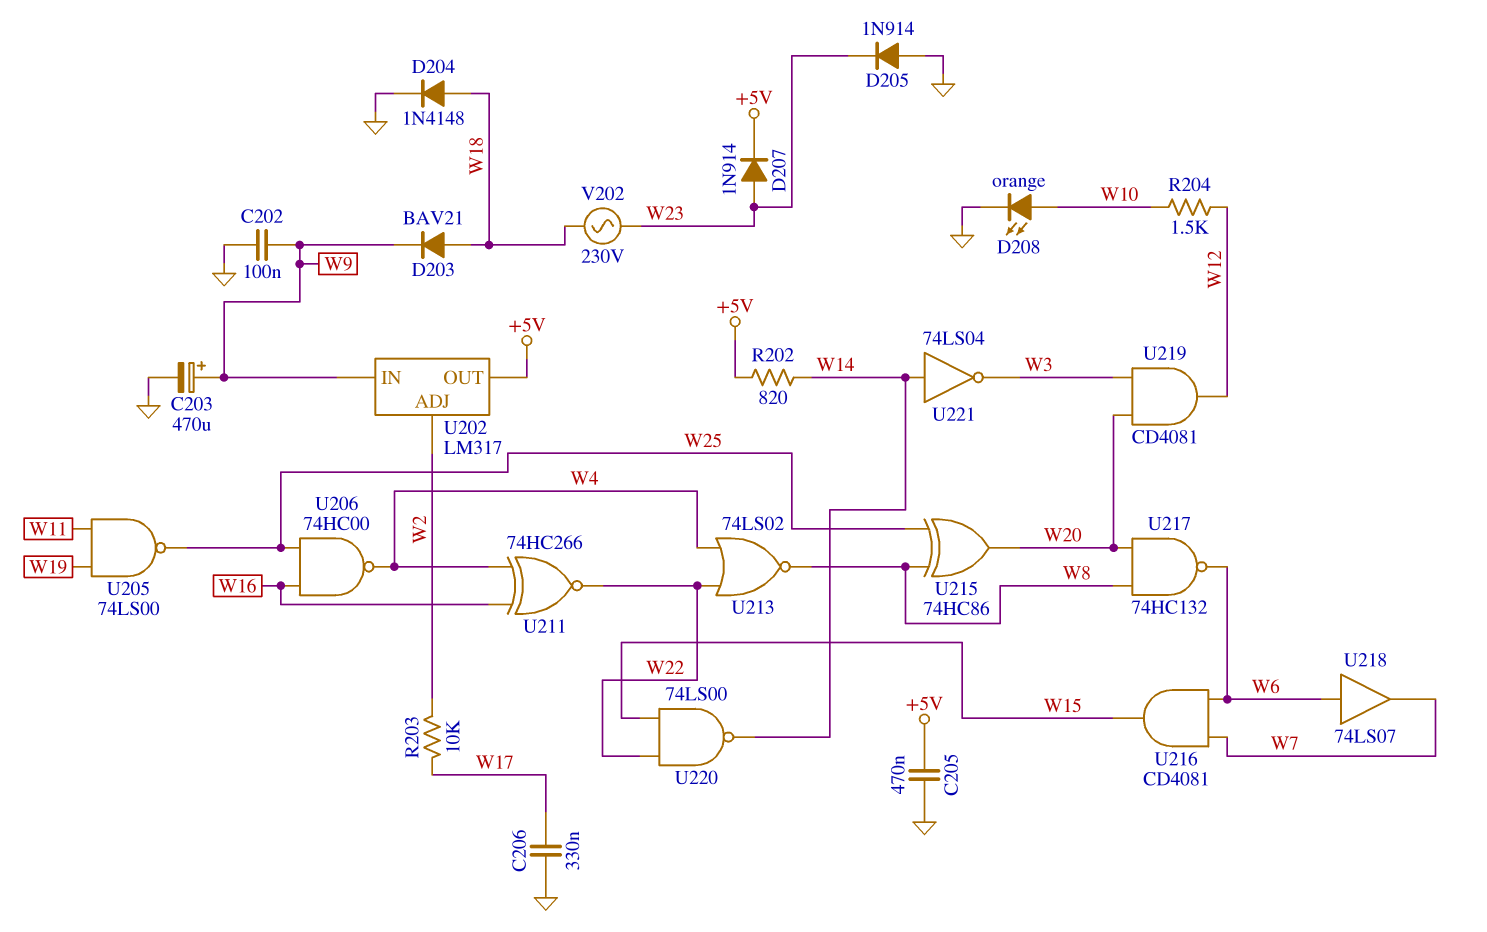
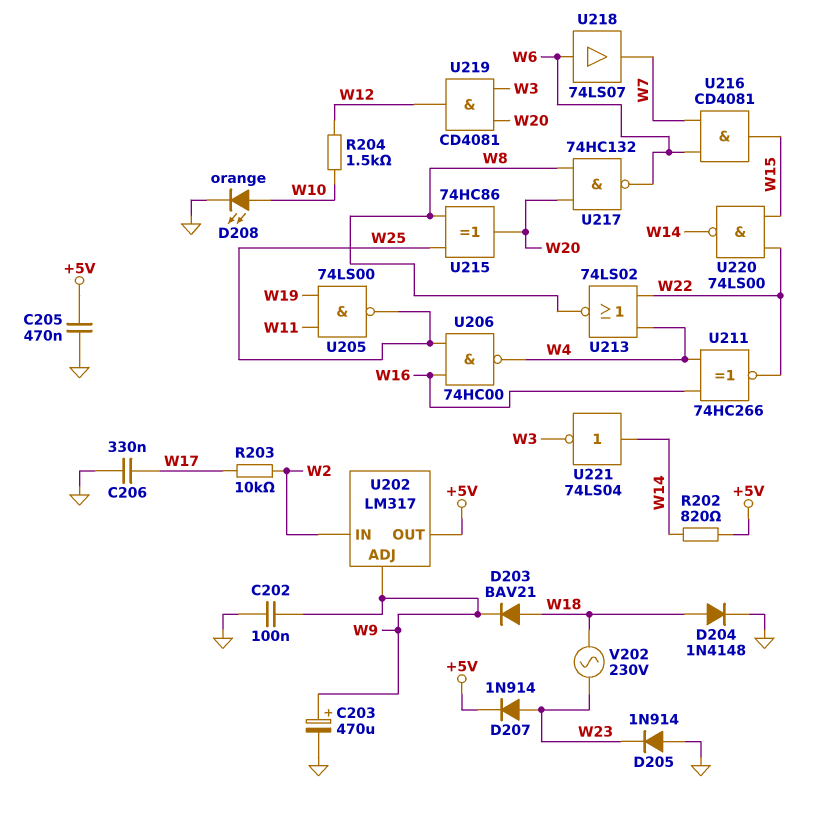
U202 pin ADJ: W2 -> W9
U202 pin IN: W9 -> W2

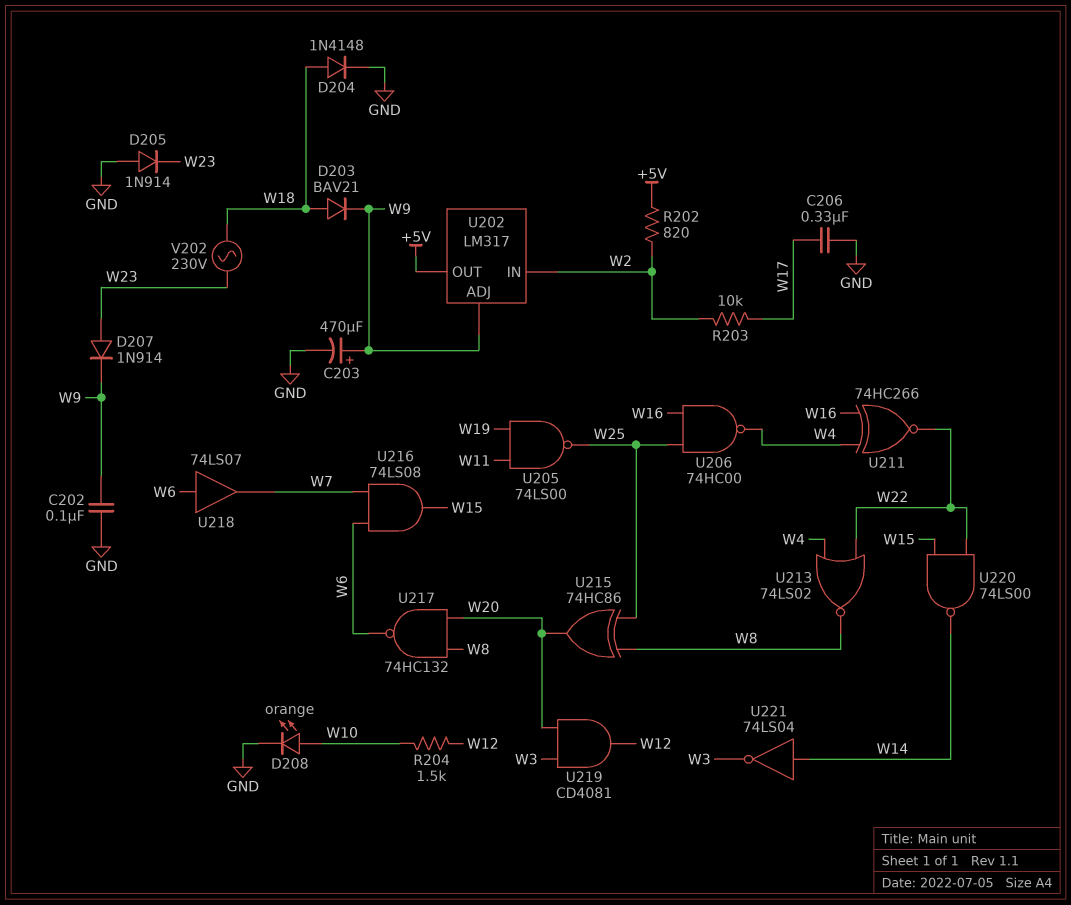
C205: 470nF (+5V, GND) -> none
D207: diode 1N914 (A W23, K +5V) -> diode 1N914 (A W23, K W9)
R202: 820 (+5V, W14) -> 820 (+5V, W2)
U216: AND CD4081 (in W6, in W7, out W15) -> AND 74LS08 (in W6, in W7, out W15)

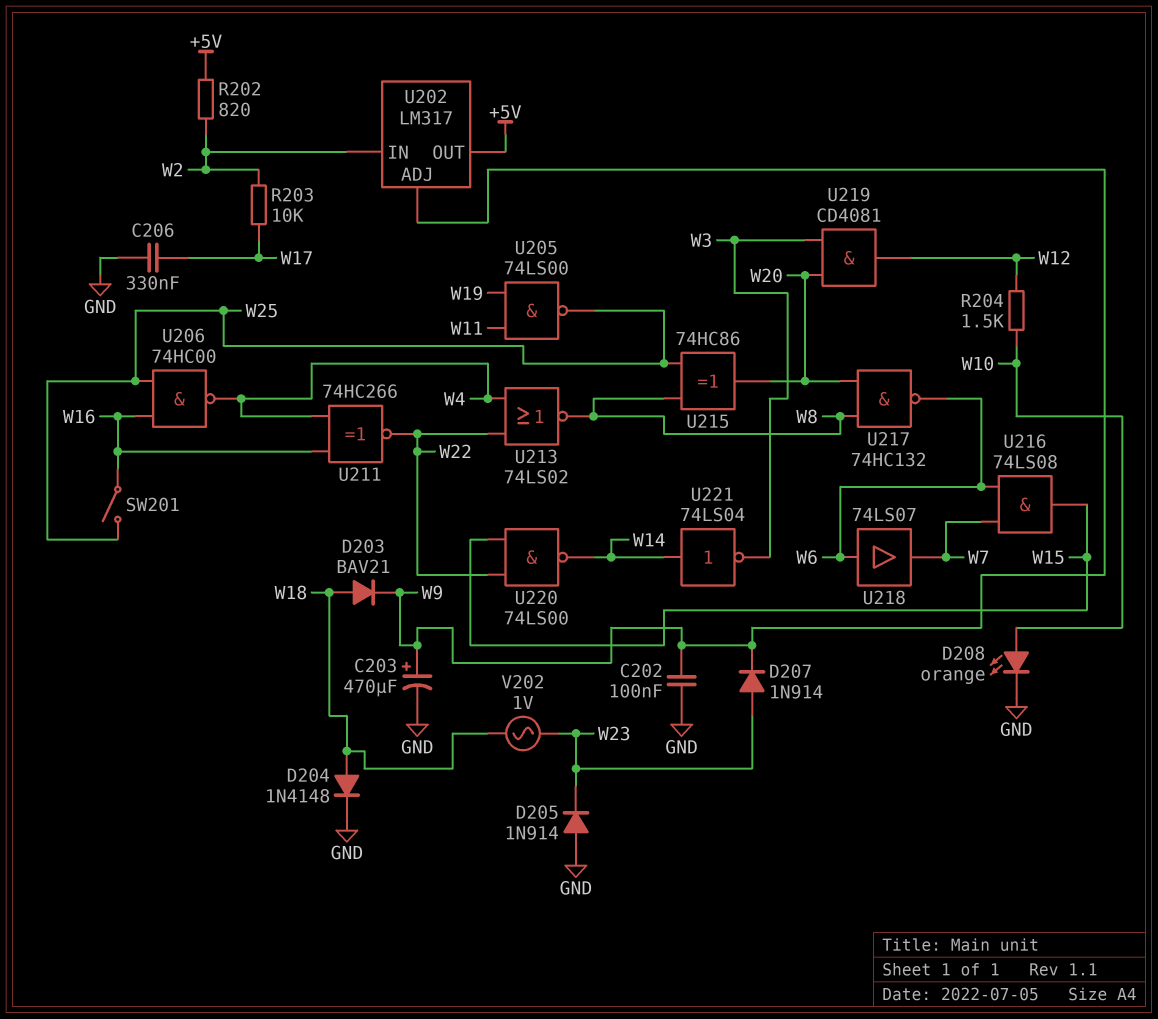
SW201: none -> switch (W16, W25)
V202: AC 230V (W18, W23) -> AC 1V (W18, W23)

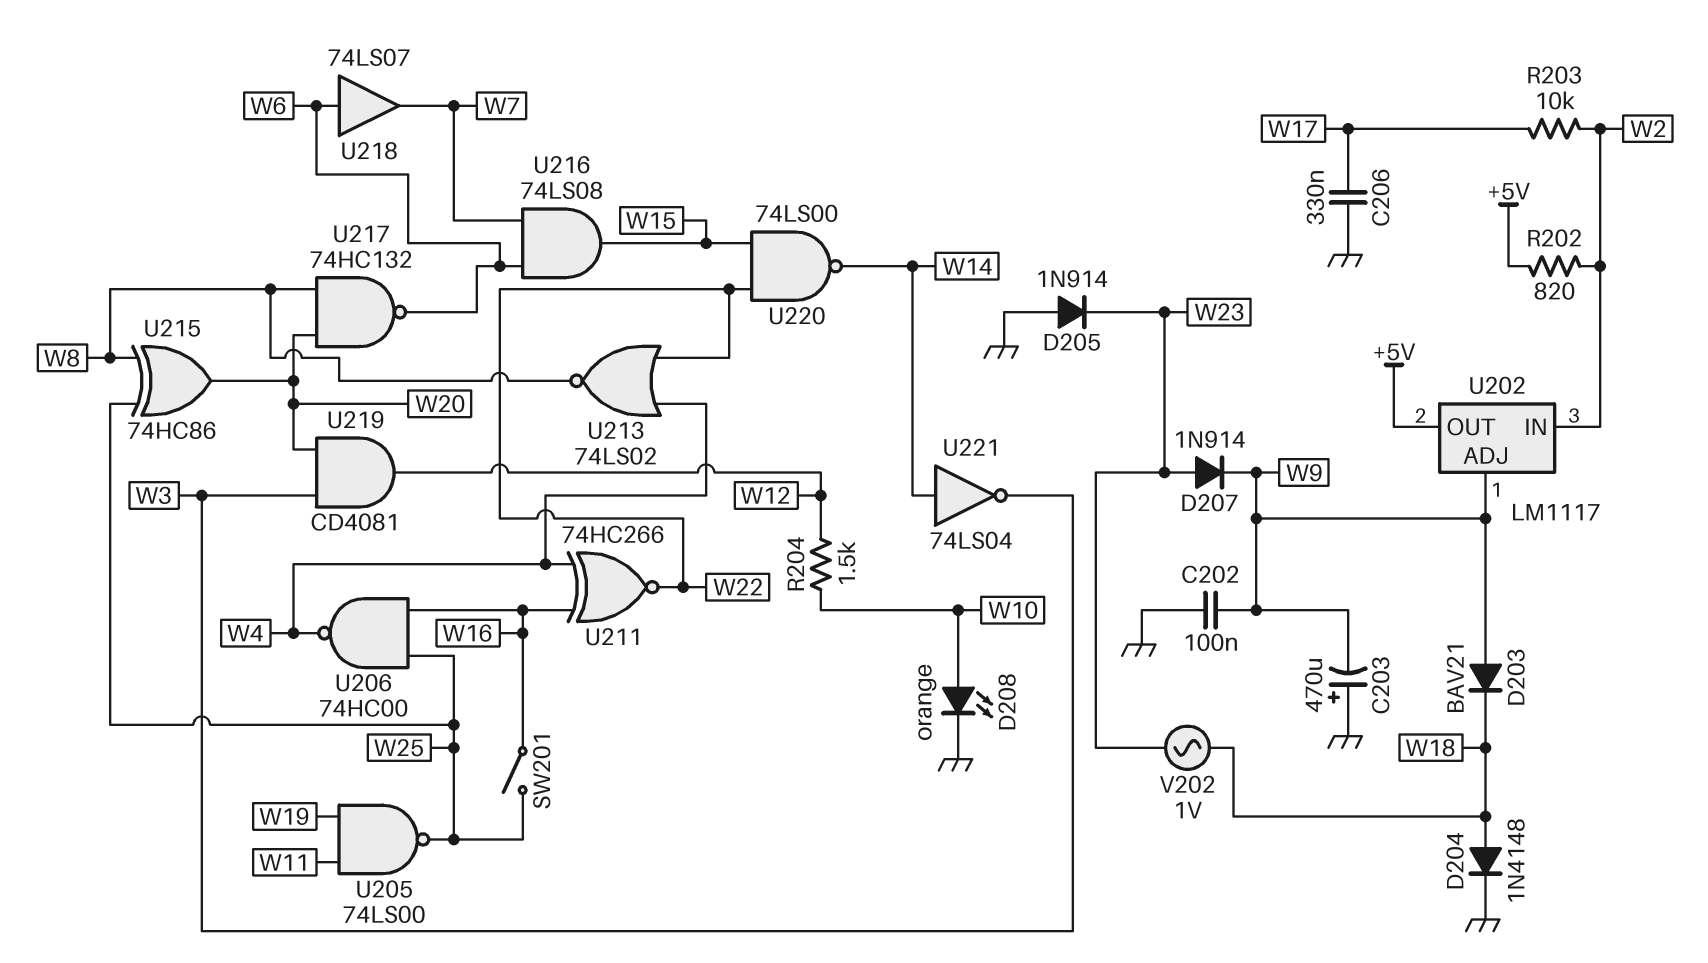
C203: 470uF (plus W9, minus GND) -> 470uF (plus GND, minus W9)
D203: diode BAV21 (A W18, K W9) -> diode BAV21 (A W9, K W18)
U202: LM317 -> LM1117

